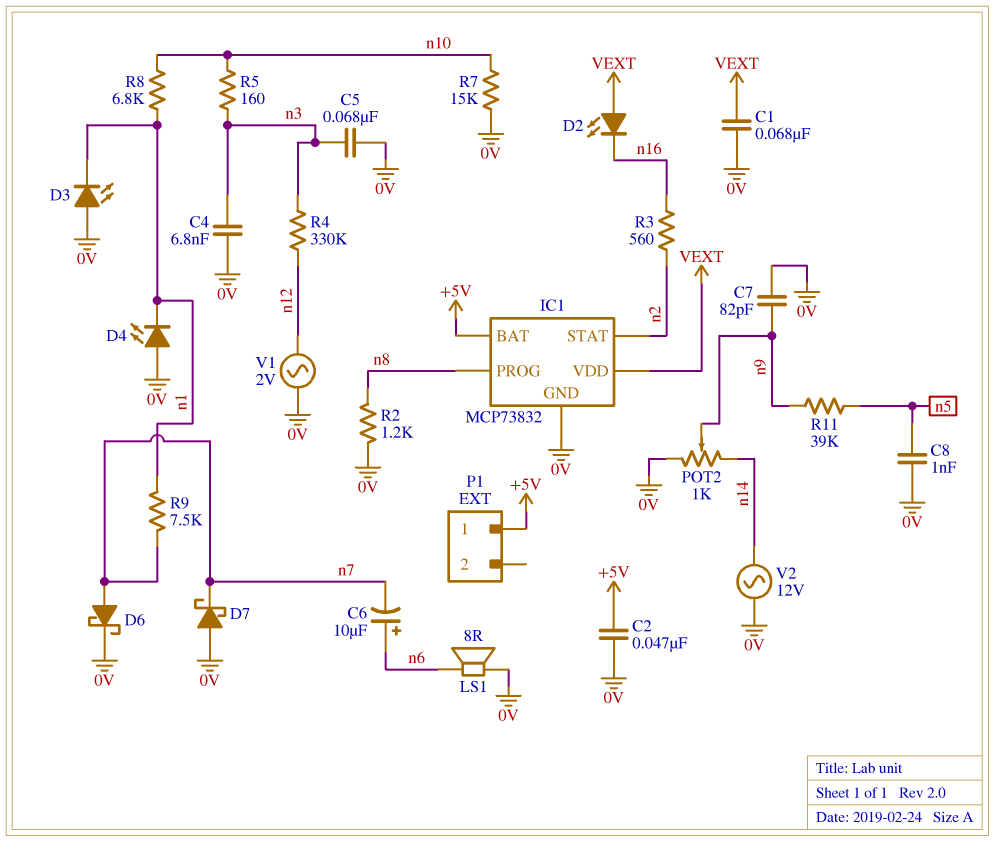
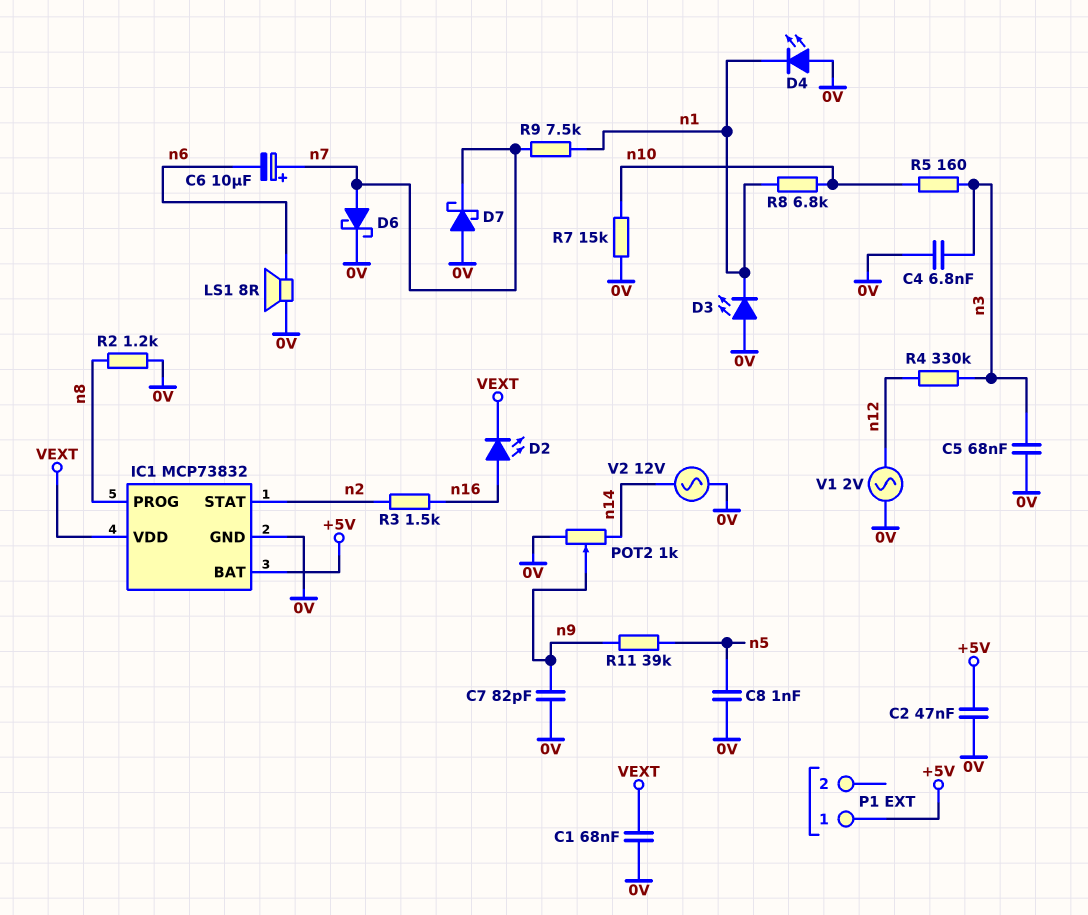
C6: 10uF (plus n6, minus n7) -> 10uF (plus n7, minus n6)
D2: LED (A VEXT, K n16) -> LED (A n16, K VEXT)
R3: 560 (n2, n16) -> 1.5k (n2, n16)

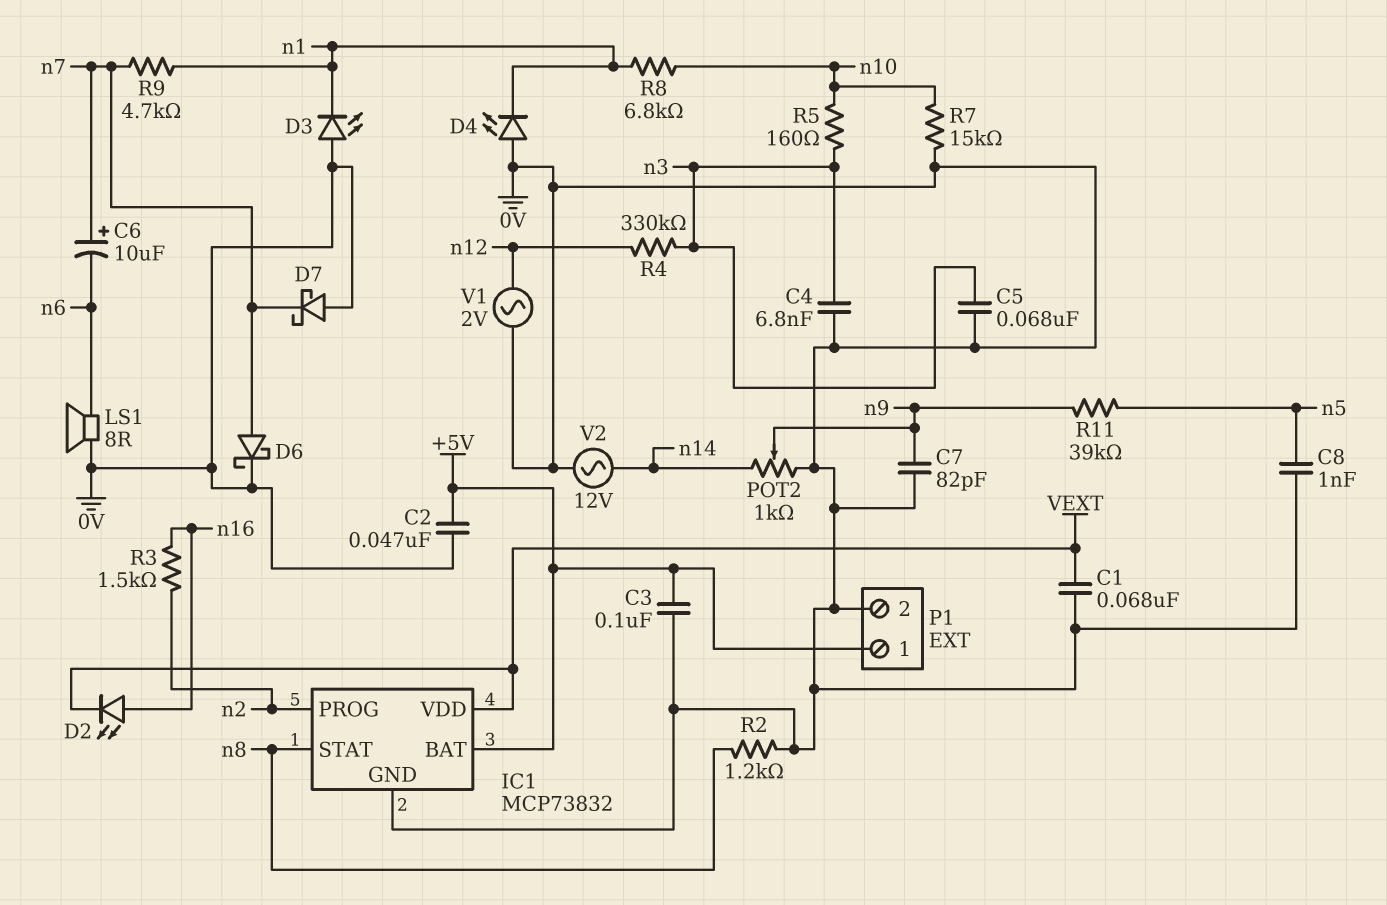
C3: none -> 100nF (+5V, 0V)
IC1 pin PROG: n8 -> n2
IC1 pin STAT: n2 -> n8
P1 pin 2: none -> 0V
R9: 7.5k (n1, n7) -> 4.7k (n1, n7)

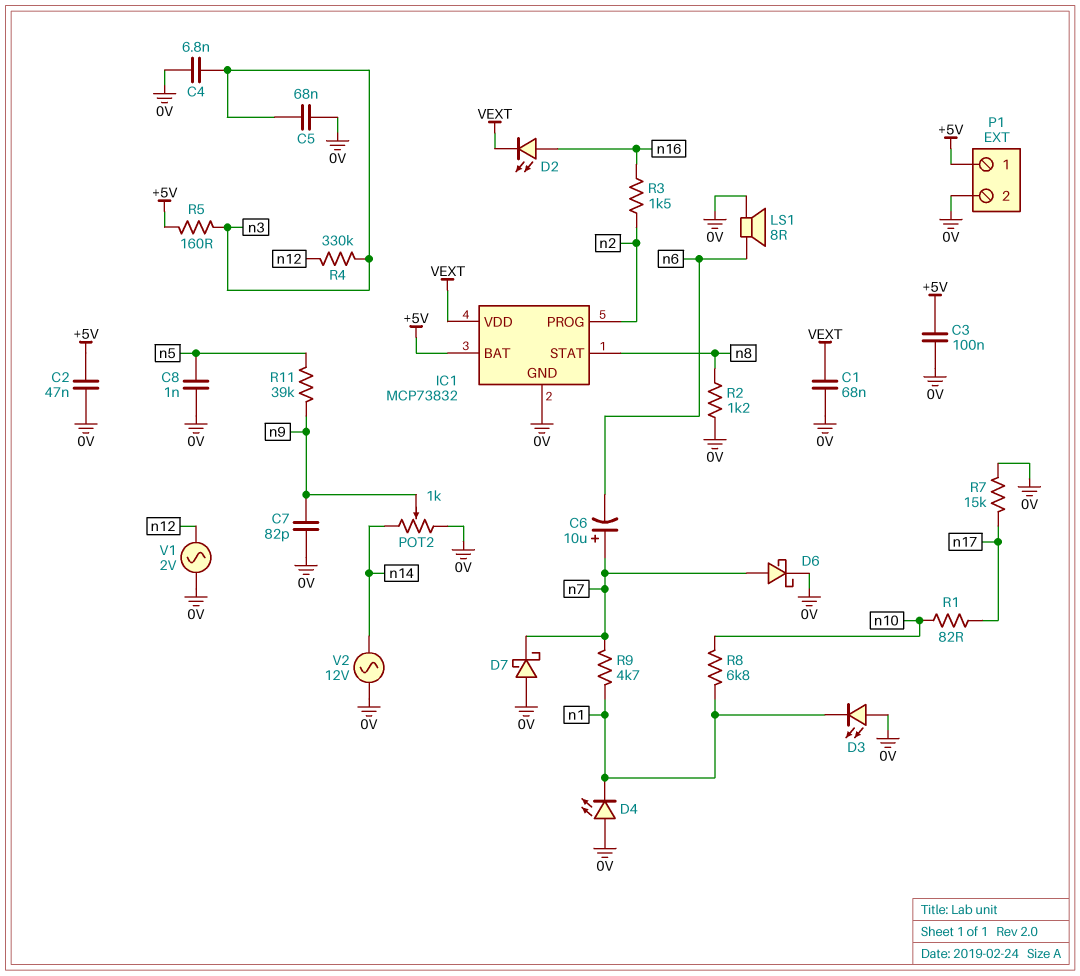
R1: none -> 82 (n10, n17)
R5: 160 (n3, n10) -> 160 (+5V, n3)
R7: 15k (0V, n10) -> 15k (0V, n17)

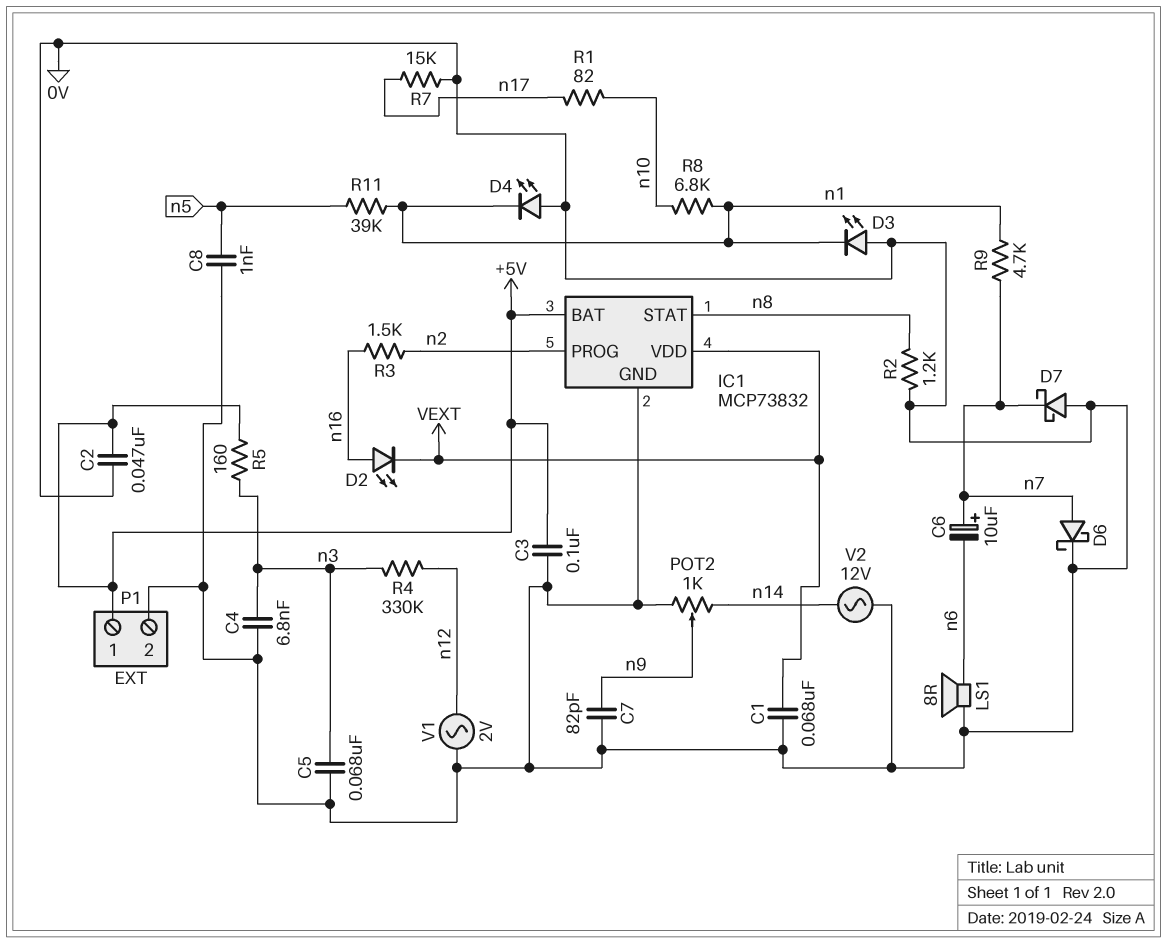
R11: 39k (n5, n9) -> 39k (n1, n5)

